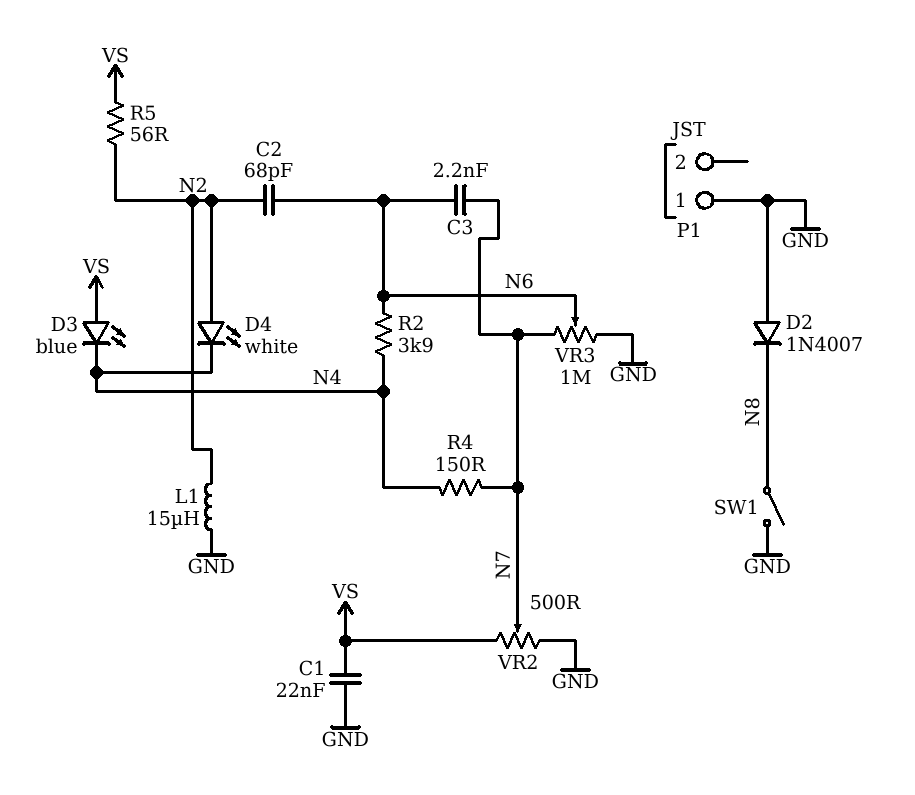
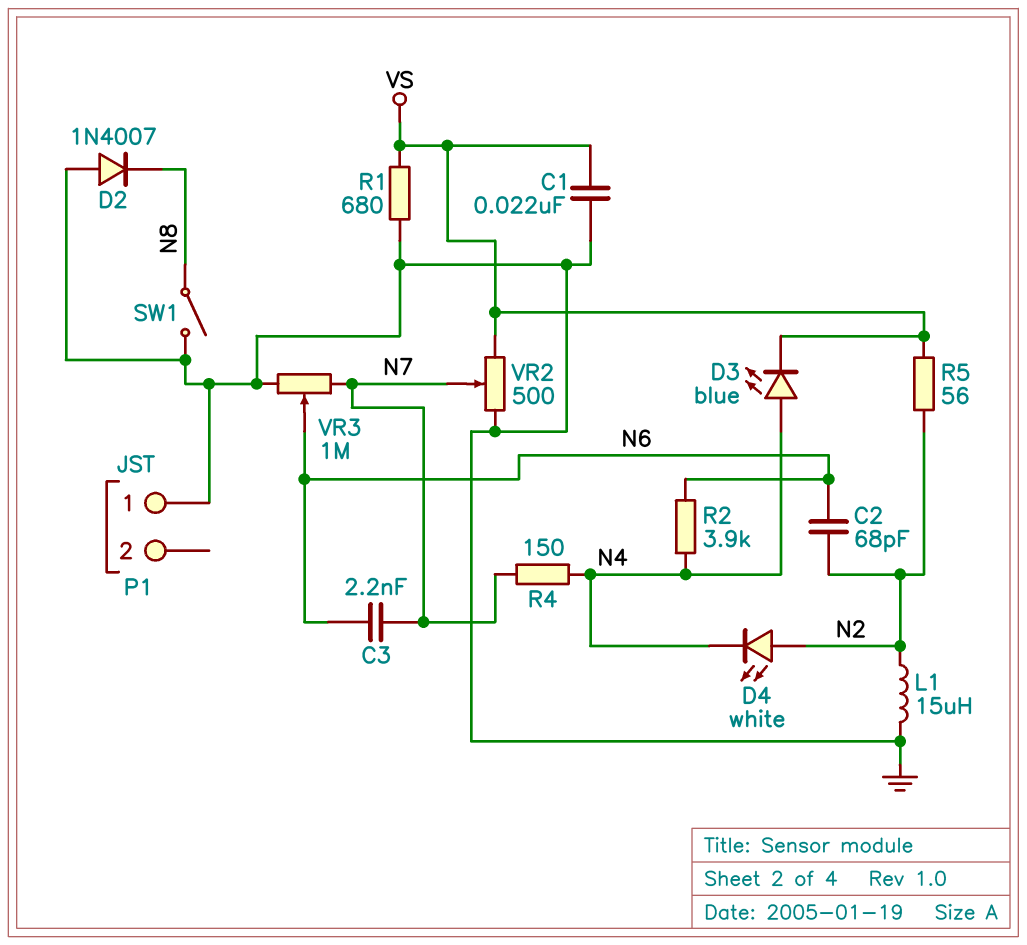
D3: LED blue (A VS, K N4) -> LED blue (A N4, K VS)
R1: none -> 680 (GND, VS)

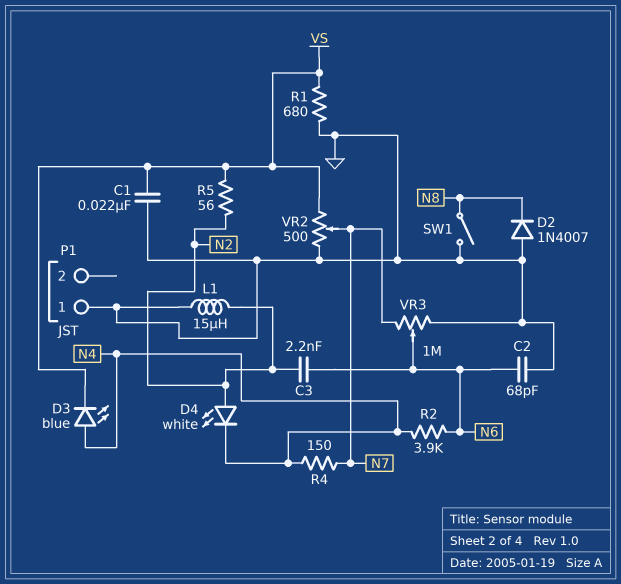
C2: 68pF (N2, N6) -> 68pF (GND, N6)
C3: 2.2nF (N6, N7) -> 2.2nF (N2, N6)

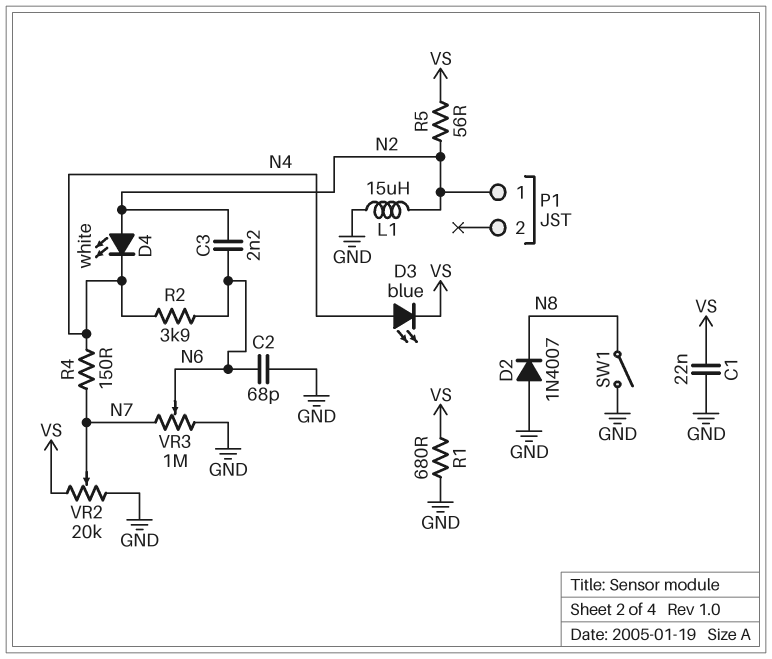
P1 pin 1: GND -> N2
VR2: 500 (GND, VS, wiper N7) -> 20k (GND, VS, wiper N7)

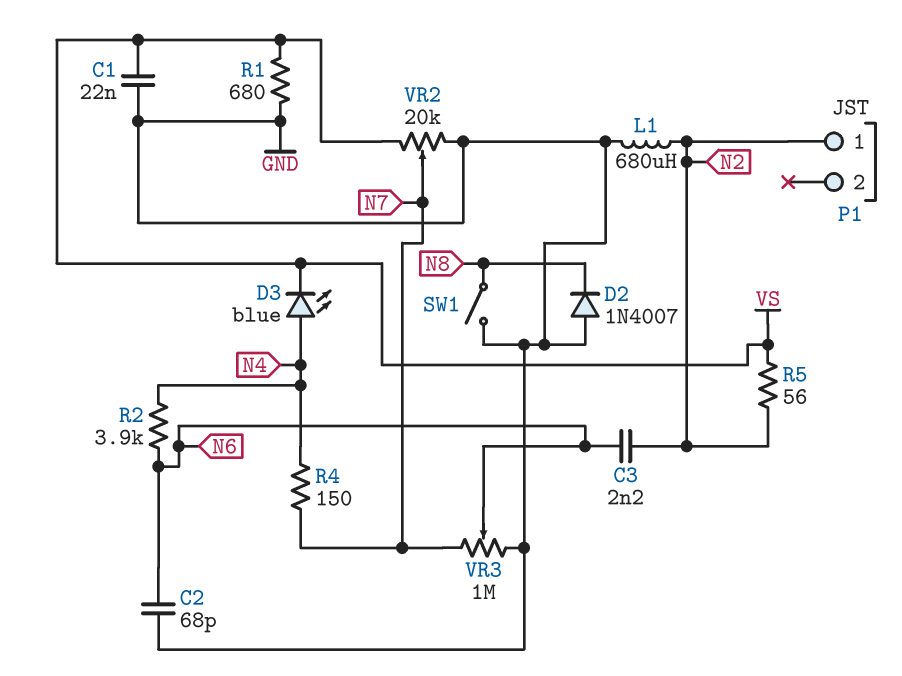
D4: LED white (A N2, K N4) -> none
L1: 15uH (GND, N2) -> 680uH (GND, N2)

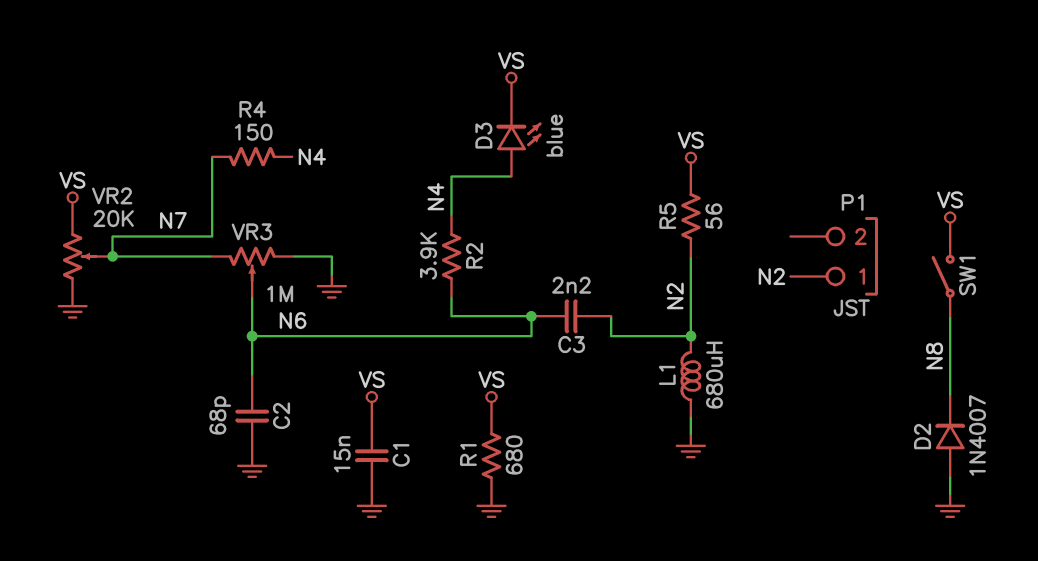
C1: 22nF (GND, VS) -> 15nF (GND, VS)
SW1: switch (GND, N8) -> switch (N8, VS)

